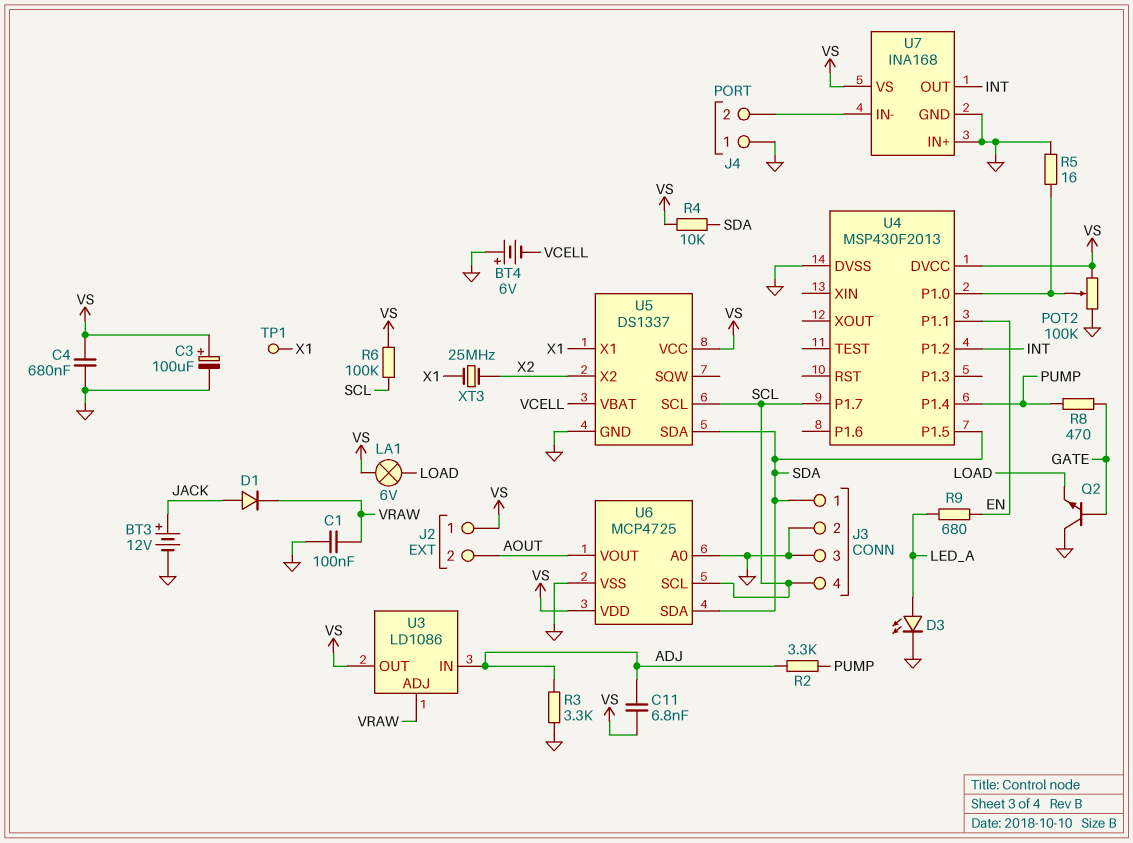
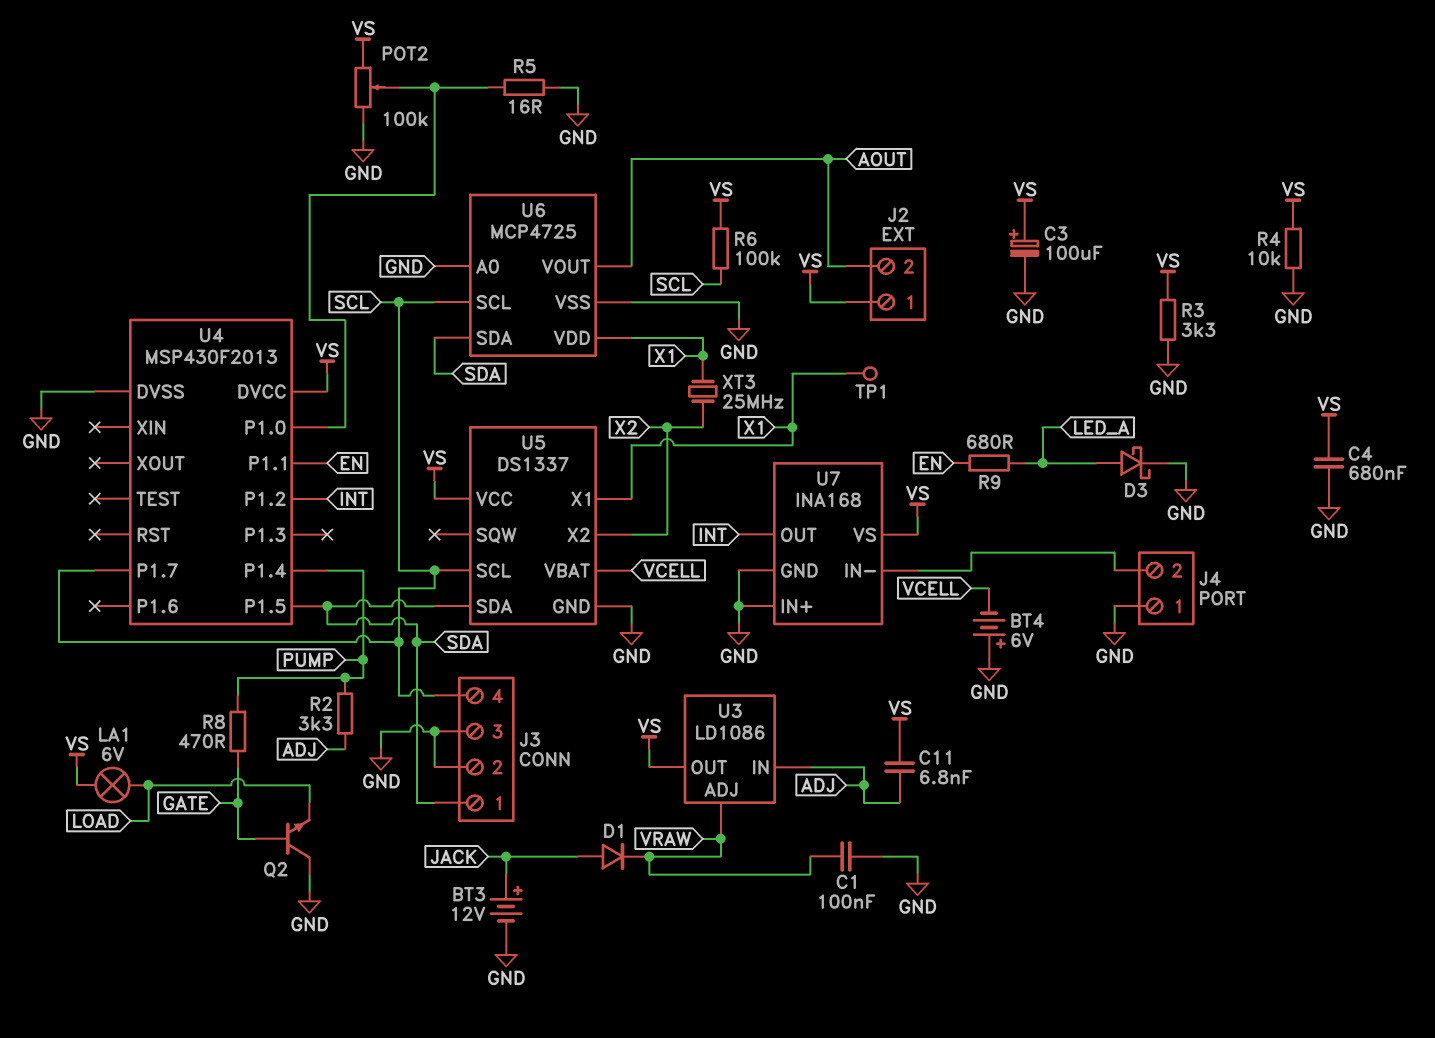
D3: LED (A LED_A, K GND) -> schottky (A LED_A, K GND)
R3: 3.3k (ADJ, GND) -> 3.3k (GND, VS)
R4: 10k (SDA, VS) -> 10k (GND, VS)
U6 pin VDD: VS -> X1

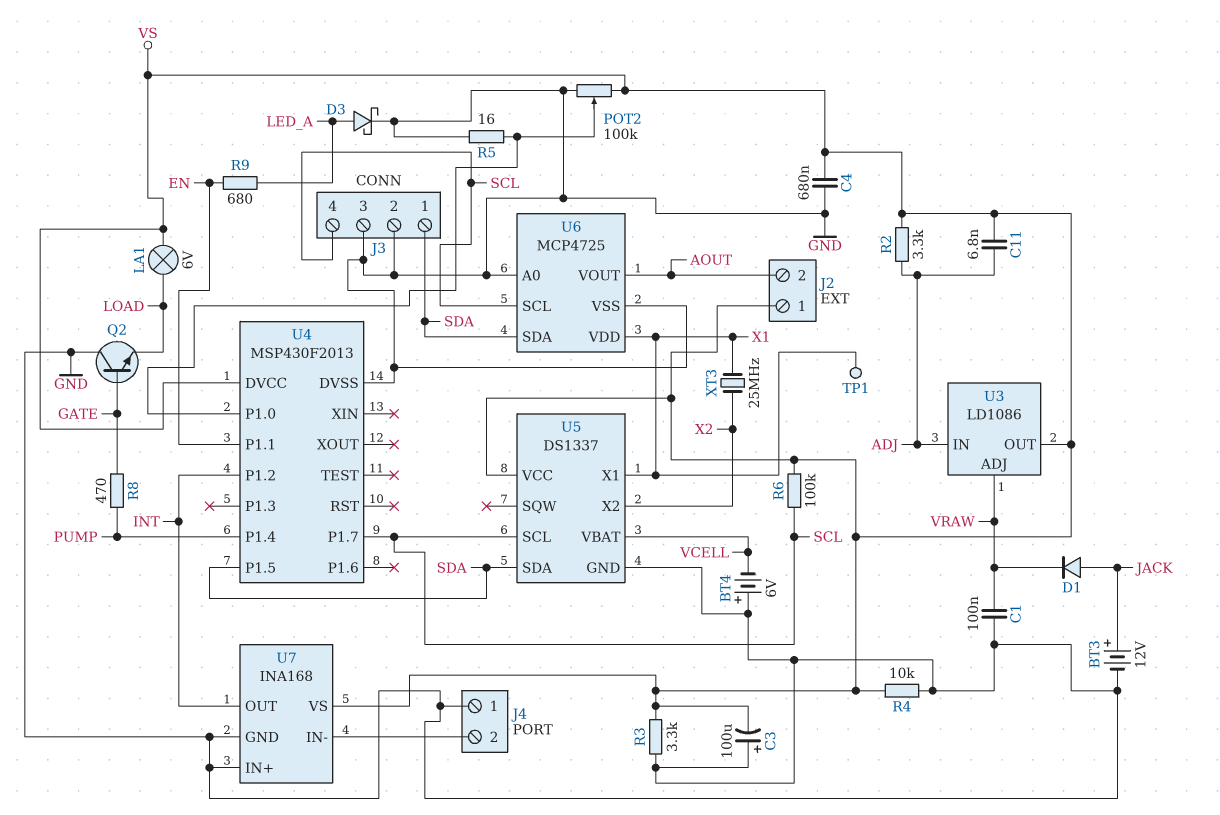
C3: 100uF (plus VS, minus GND) -> 100uF (plus GND, minus VS)
R2: 3.3k (ADJ, PUMP) -> 3.3k (ADJ, VS)

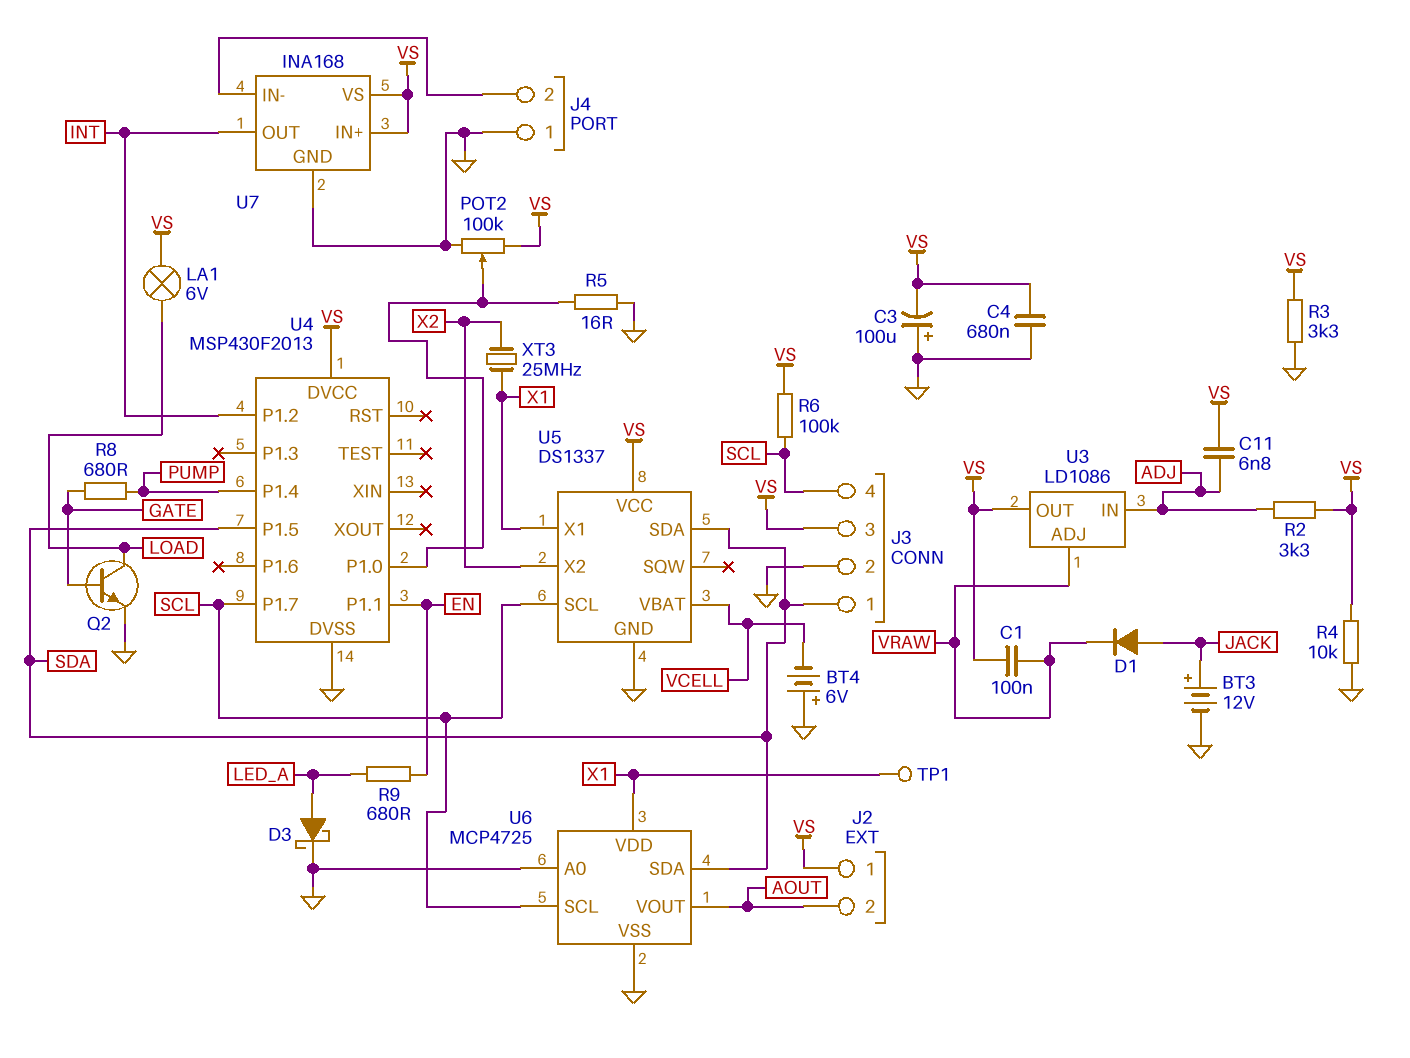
C1: 100nF (GND, VRAW) -> 100nF (VRAW, VS)
J3 pin 3: GND -> VS
Q2: NPN (B GATE, C GND, E LOAD) -> NPN (B GATE, C LOAD, E GND)
R8: 470 (GATE, PUMP) -> 680 (GATE, PUMP)
U7 pin IN+: GND -> VS

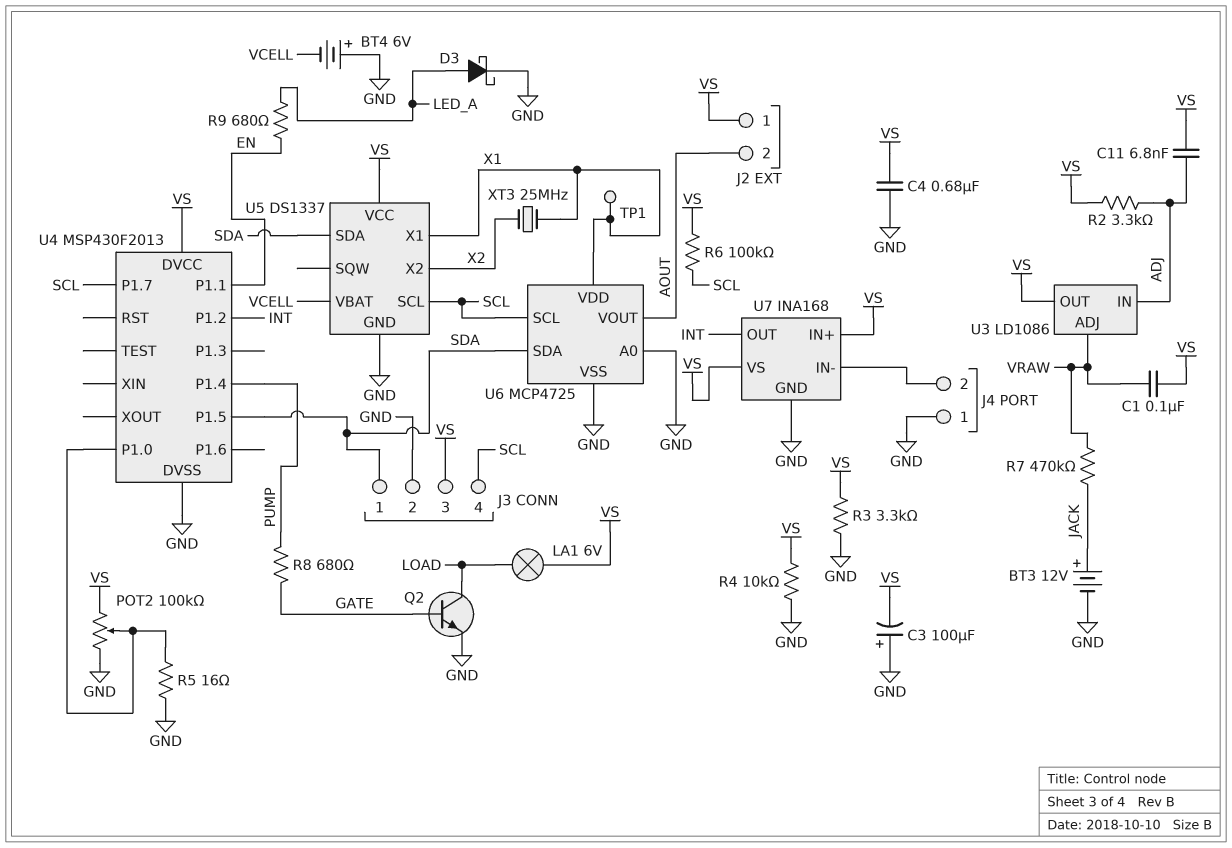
D1: diode (A JACK, K VRAW) -> none
R7: none -> 470k (JACK, VRAW)

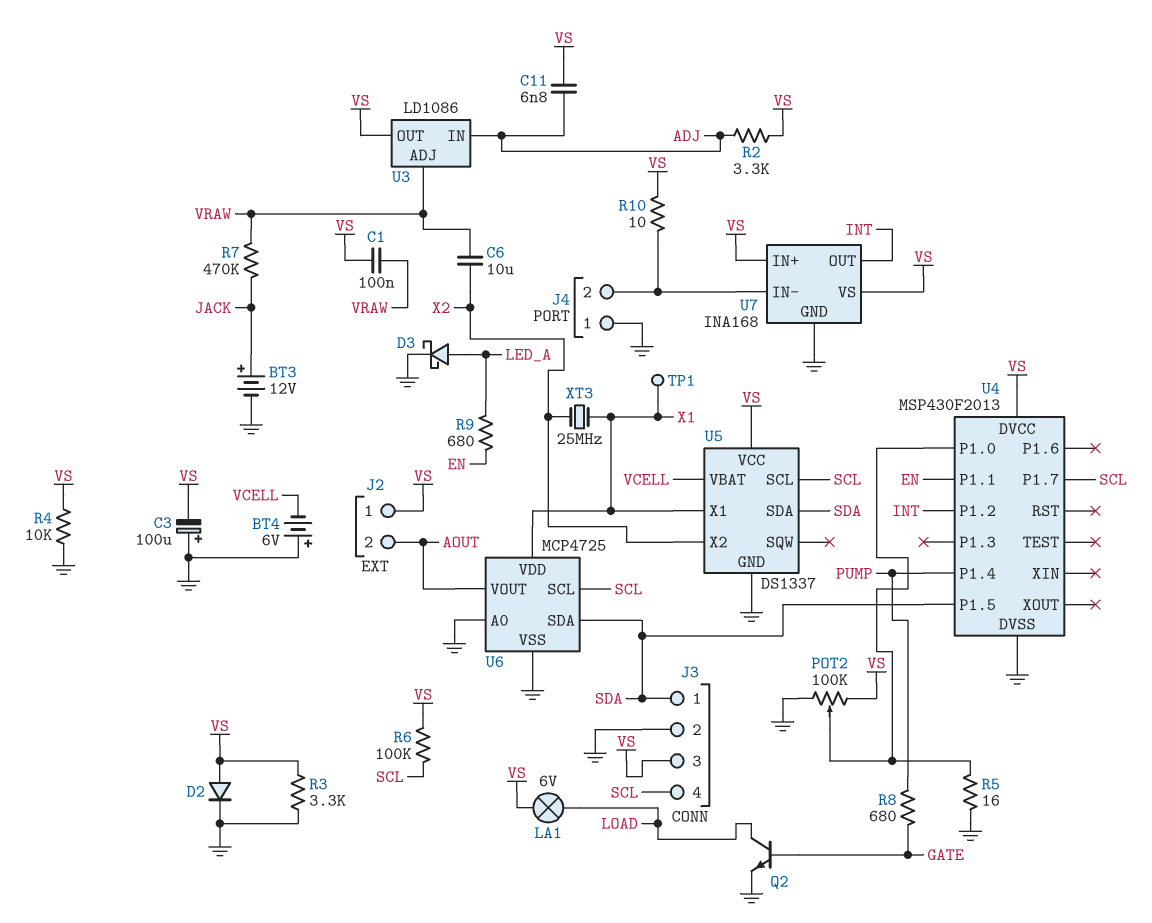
C4: 680nF (GND, VS) -> none
C6: none -> 10uF (VRAW, X2)
D2: none -> diode (A VS, K GND)
R10: none -> 10 (J4/2, VS)

